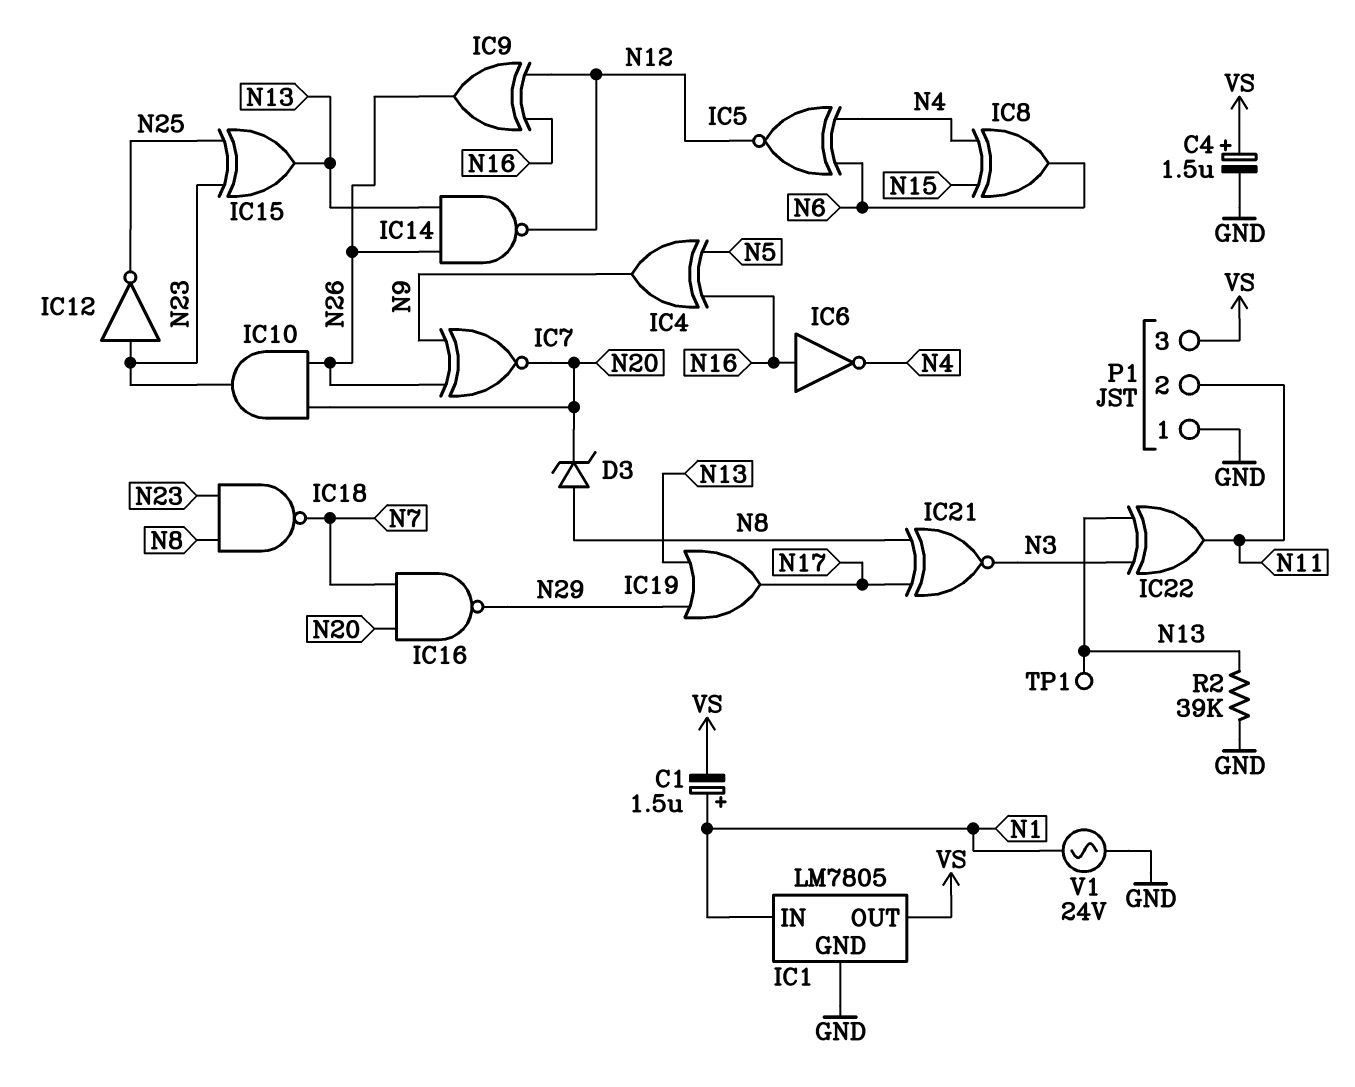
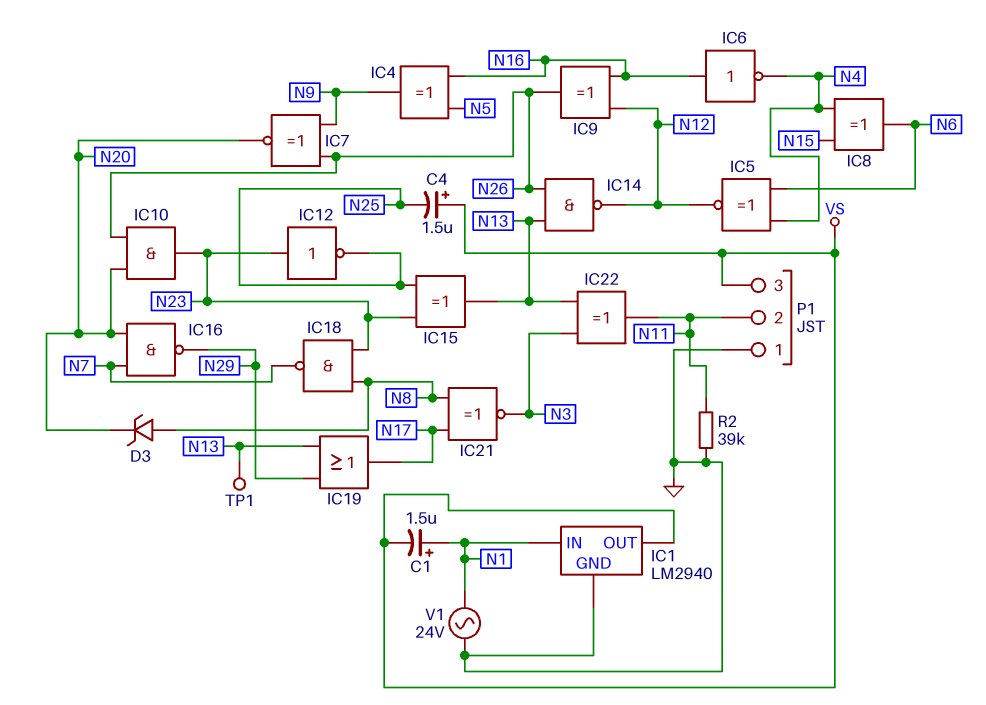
C4: 1.5uF (plus VS, minus GND) -> 1.5uF (plus VS, minus N25)
IC1: LM7805 -> LM2940
R2: 39k (GND, N13) -> 39k (GND, N11)

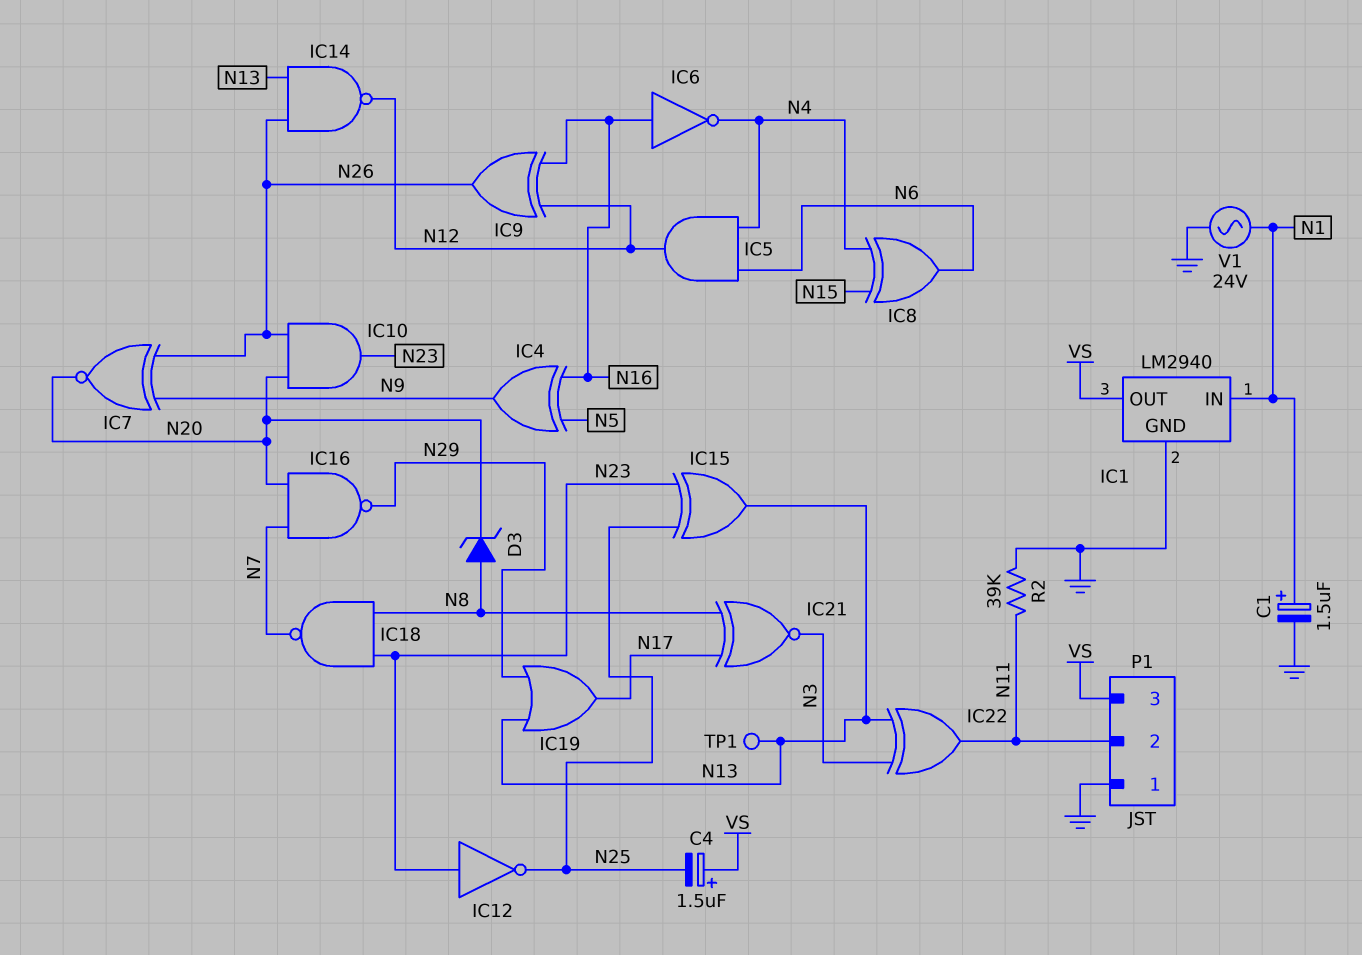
C1: 1.5uF (plus N1, minus VS) -> 1.5uF (plus N1, minus GND)
IC5: XNOR (in N4, in N6, out N12) -> AND (in N4, in N6, out N12)

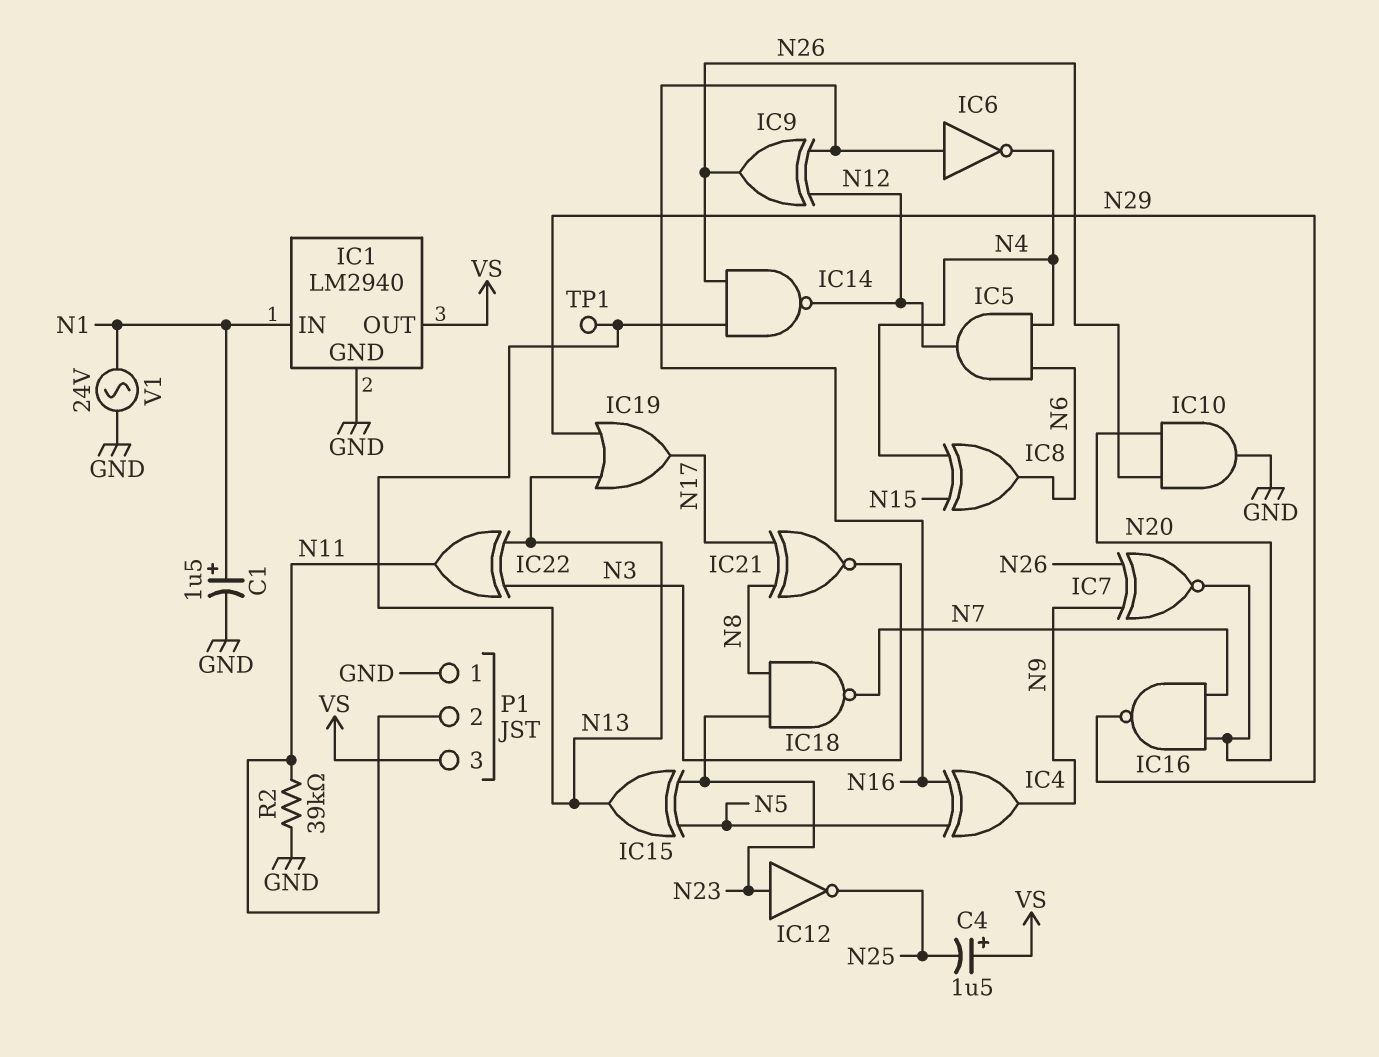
D3: zener (A N8, K N20) -> none
IC10: AND (in N20, in N26, out N23) -> AND (in N20, in N26, out GND)
IC15: XOR (in N23, in N25, out N13) -> XOR (in N5, in N23, out N13)

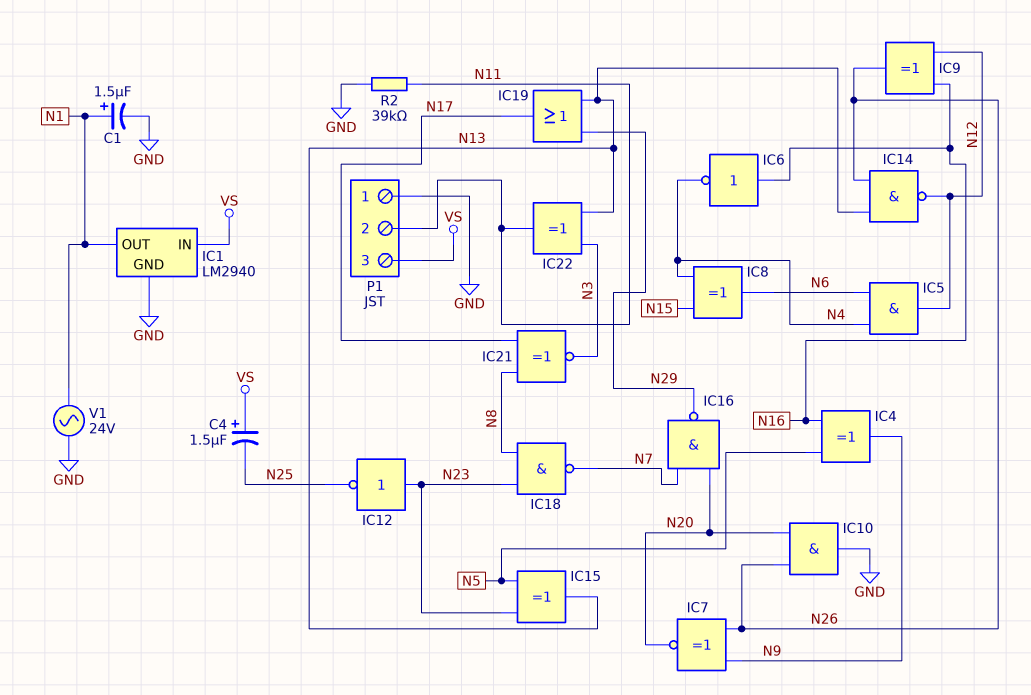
IC1 pin IN: N1 -> VS
IC1 pin OUT: VS -> N1
TP1: test point (N13) -> none

